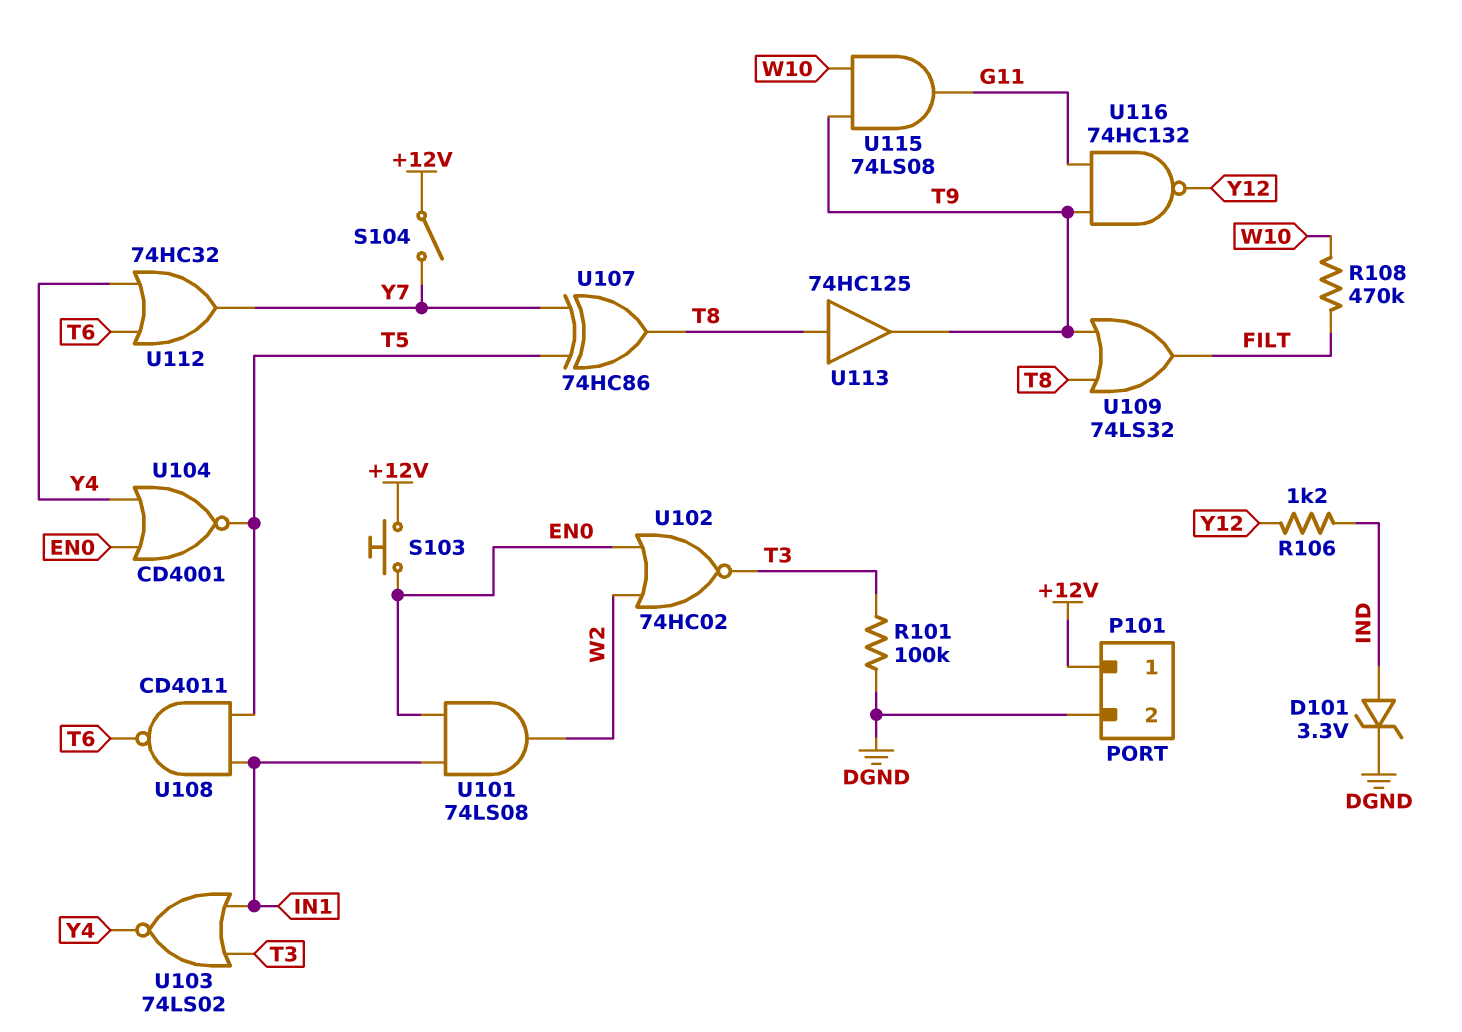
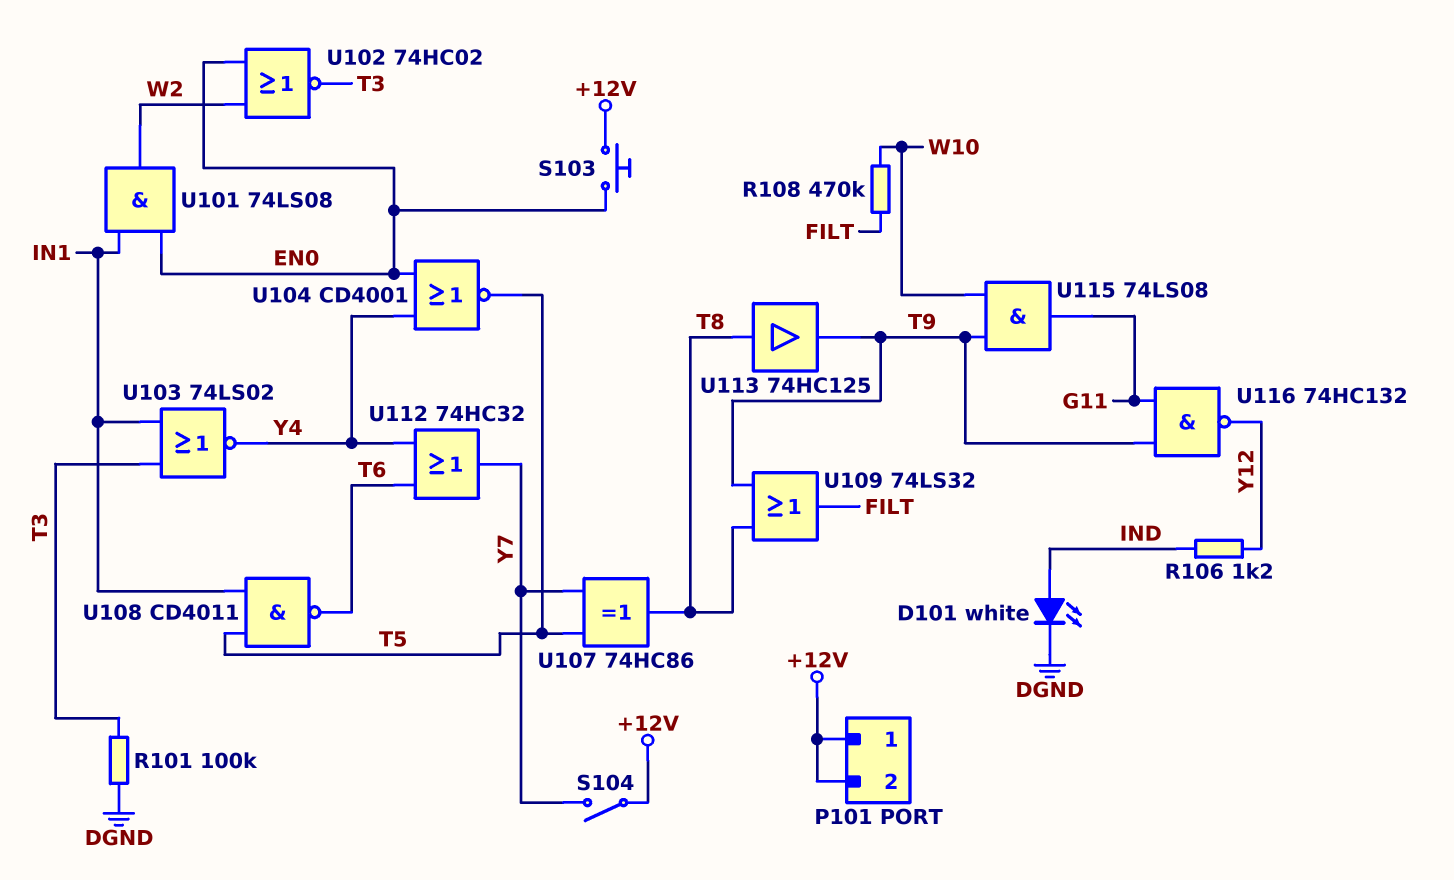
D101: zener 3.3V (A IND, K DGND) -> LED white (A IND, K DGND)
P101 pin 2: DGND -> +12V

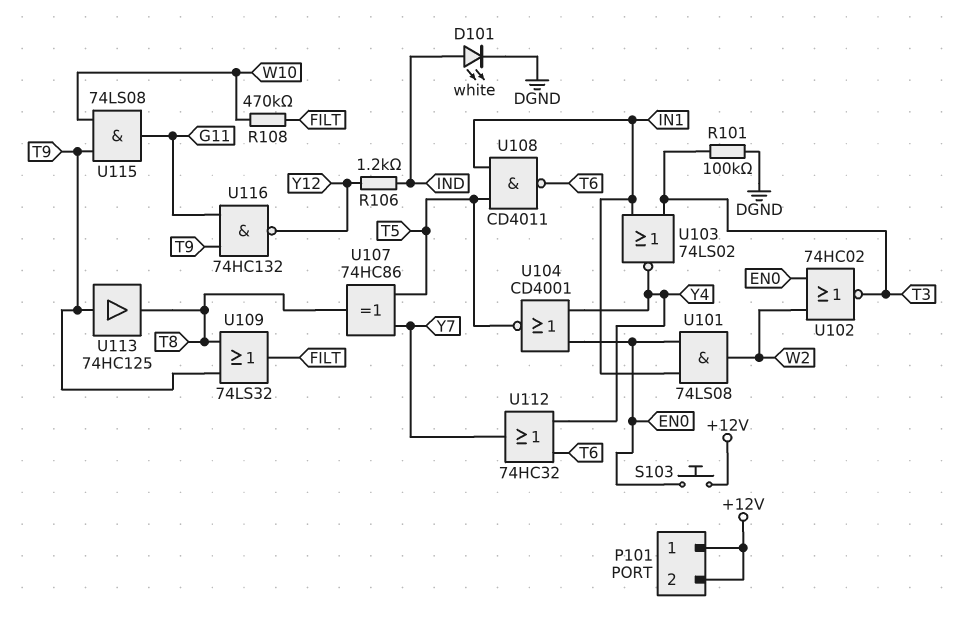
S104: switch (+12V, Y7) -> none
U113: buffer 74HC125 (in T8, out T9) -> buffer 74HC125 (in T9, out T8)

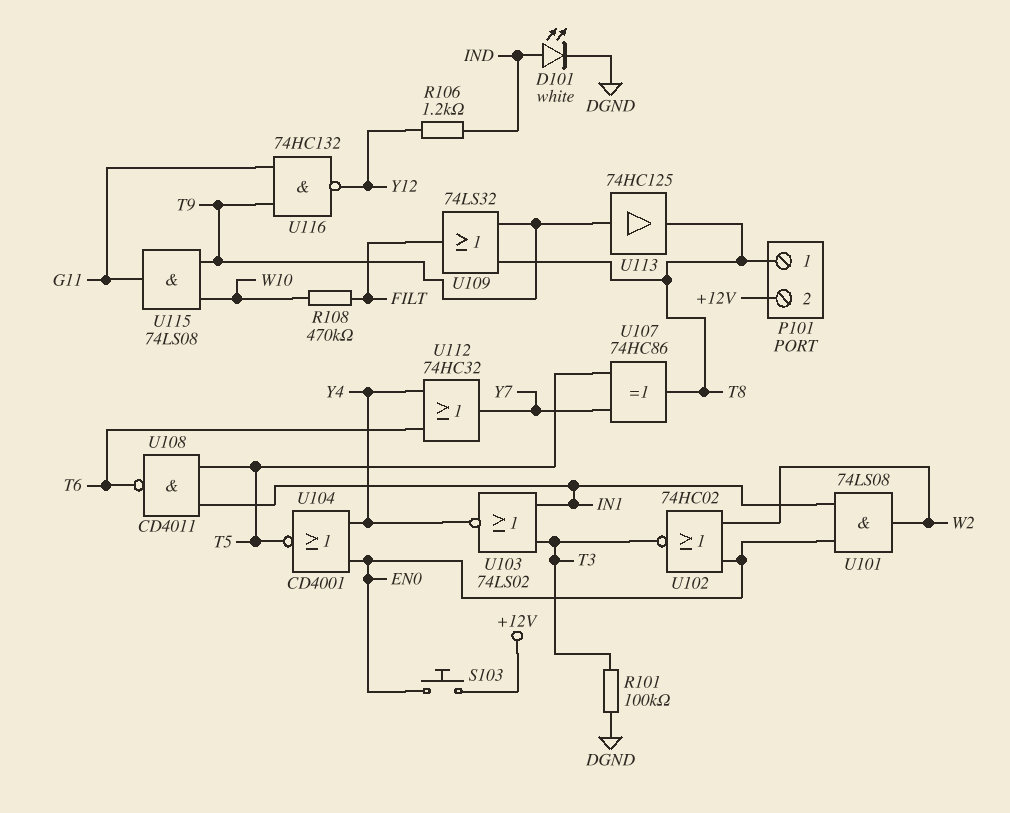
P101 pin 1: +12V -> T8

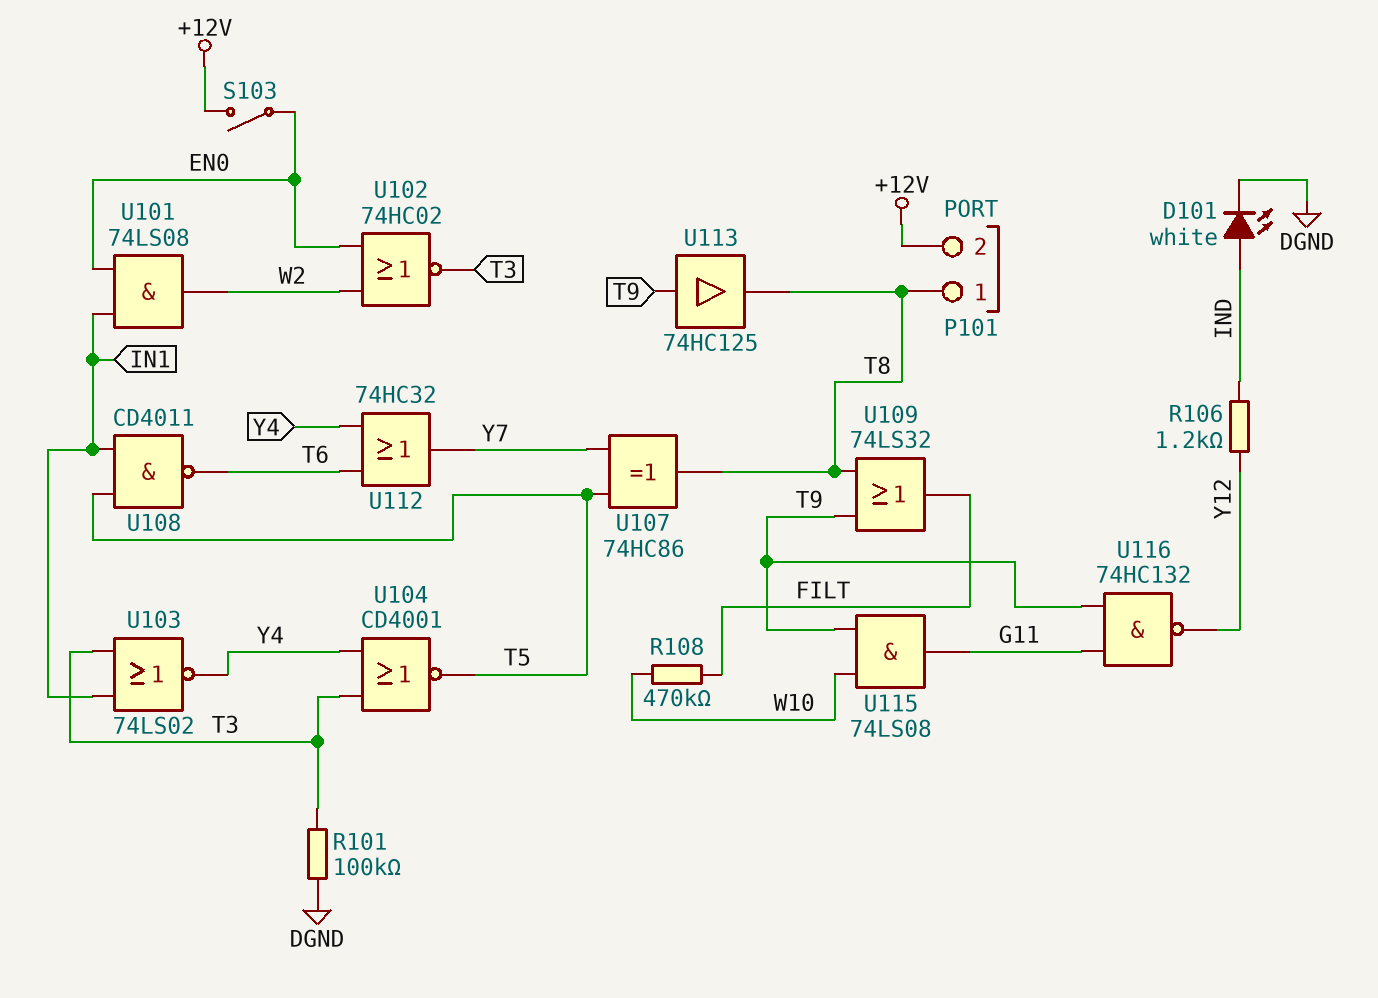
S103: button (+12V, EN0) -> switch (+12V, EN0)
U104: NOR CD4001 (in EN0, in Y4, out T5) -> NOR CD4001 (in T3, in Y4, out T5)

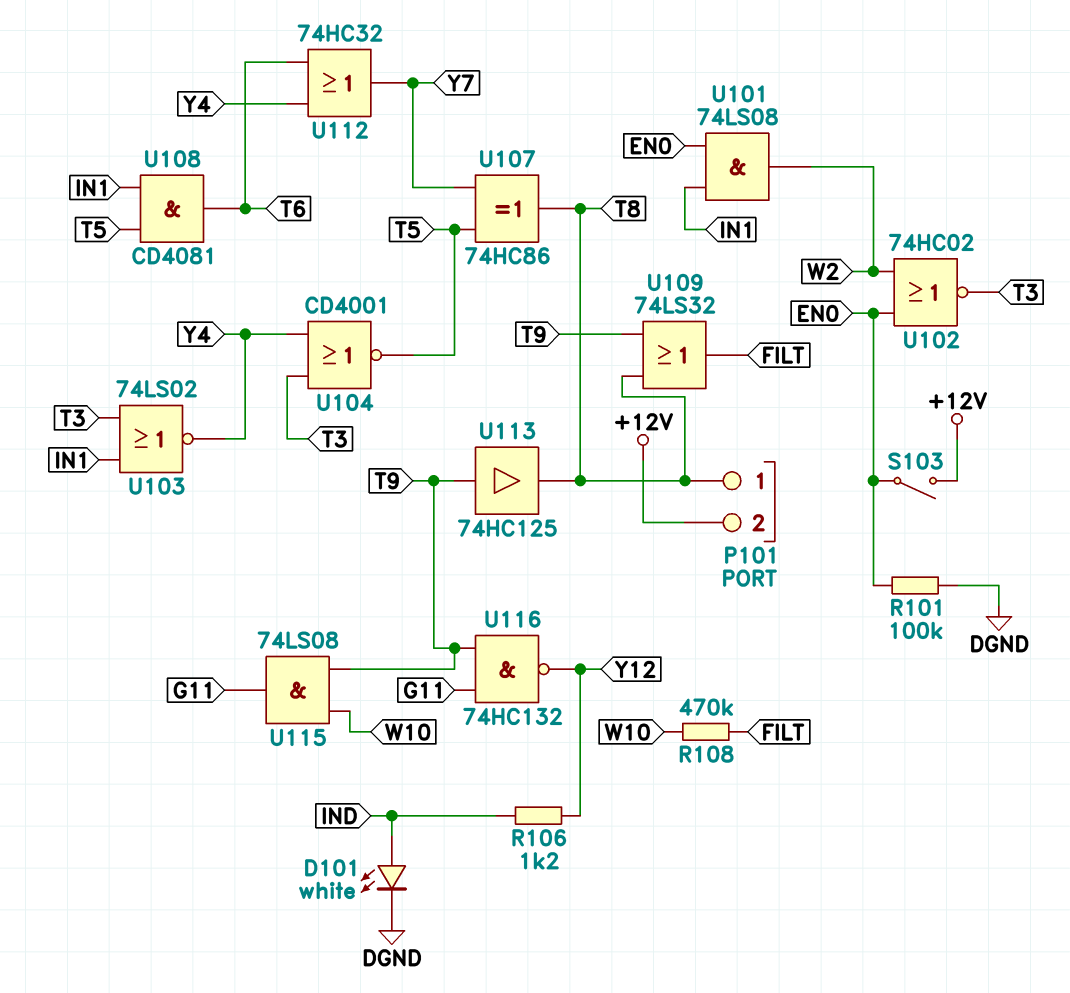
R101: 100k (DGND, T3) -> 100k (DGND, EN0)
U108: NAND CD4011 (in IN1, in T5, out T6) -> AND CD4081 (in IN1, in T5, out T6)

